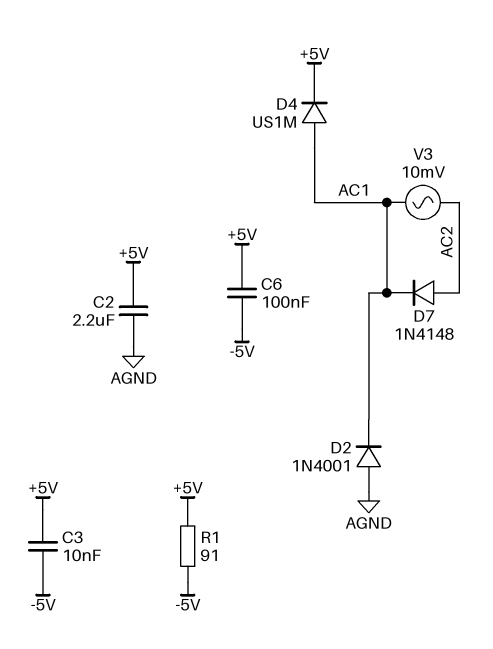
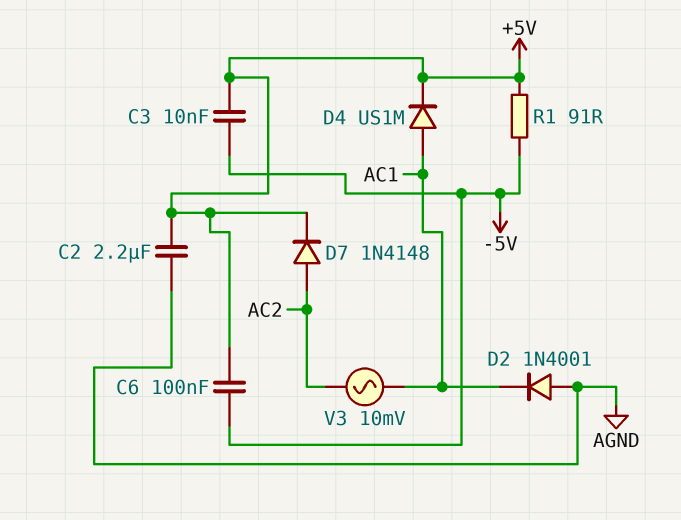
D7: diode 1N4148 (A AC2, K AC1) -> diode 1N4148 (A AC2, K +5V)

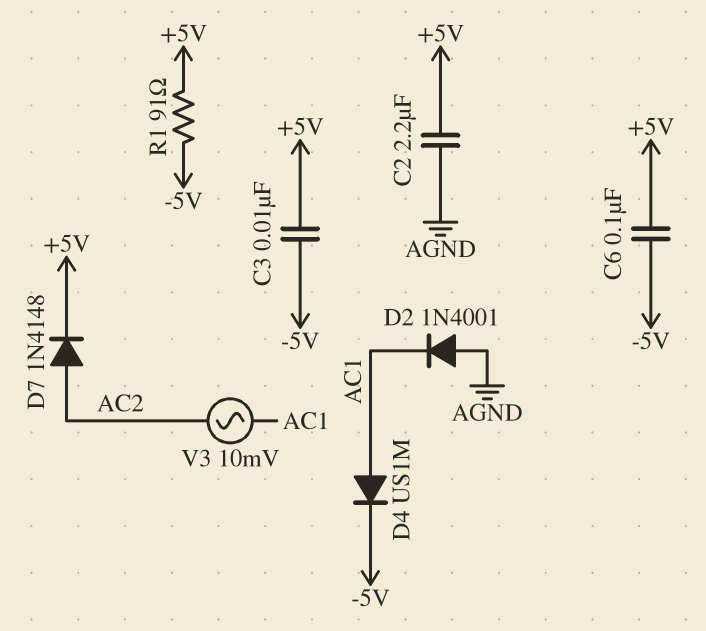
D4: diode US1M (A AC1, K +5V) -> diode US1M (A AC1, K -5V)

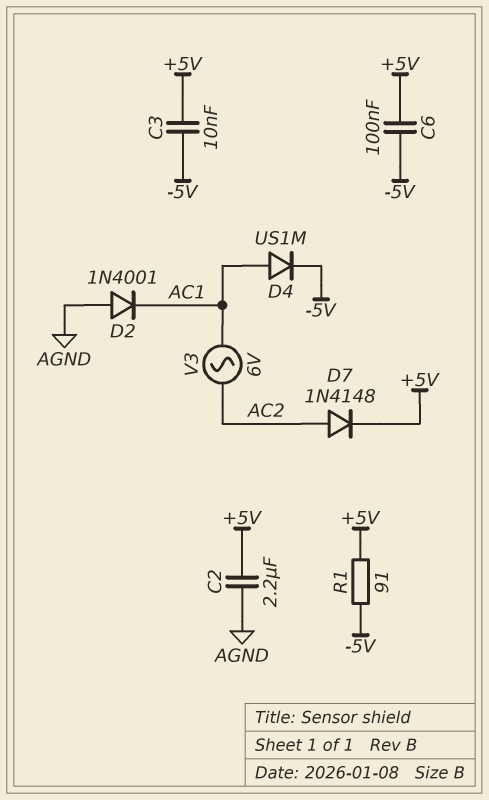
V3: AC 10mV (AC1, AC2) -> AC 6V (AC1, AC2)

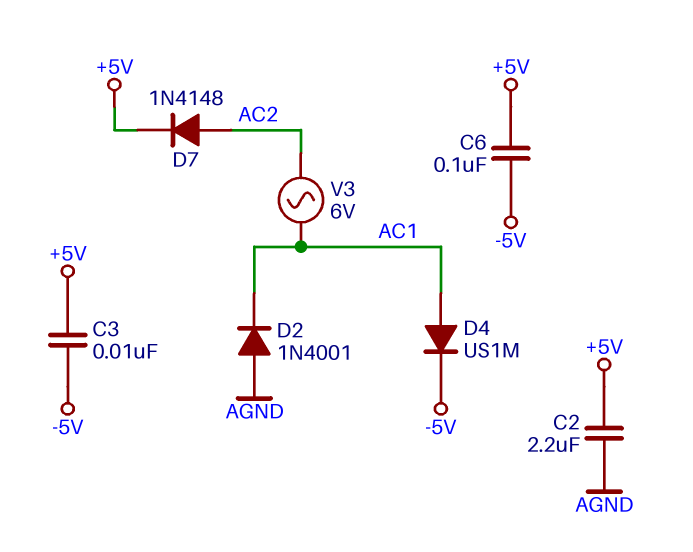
R1: 91 (+5V, -5V) -> none

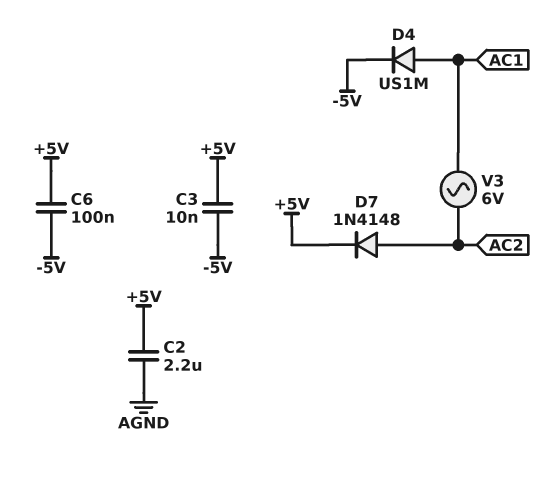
D2: diode 1N4001 (A AGND, K AC1) -> none

